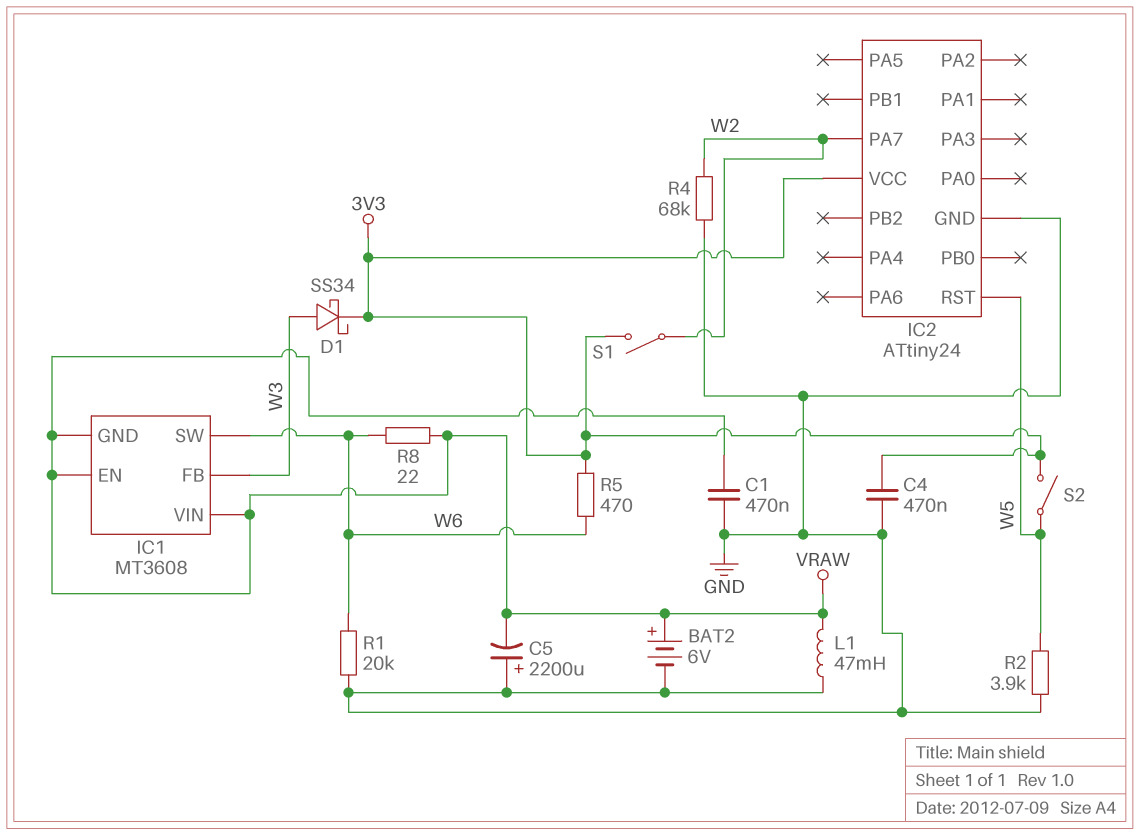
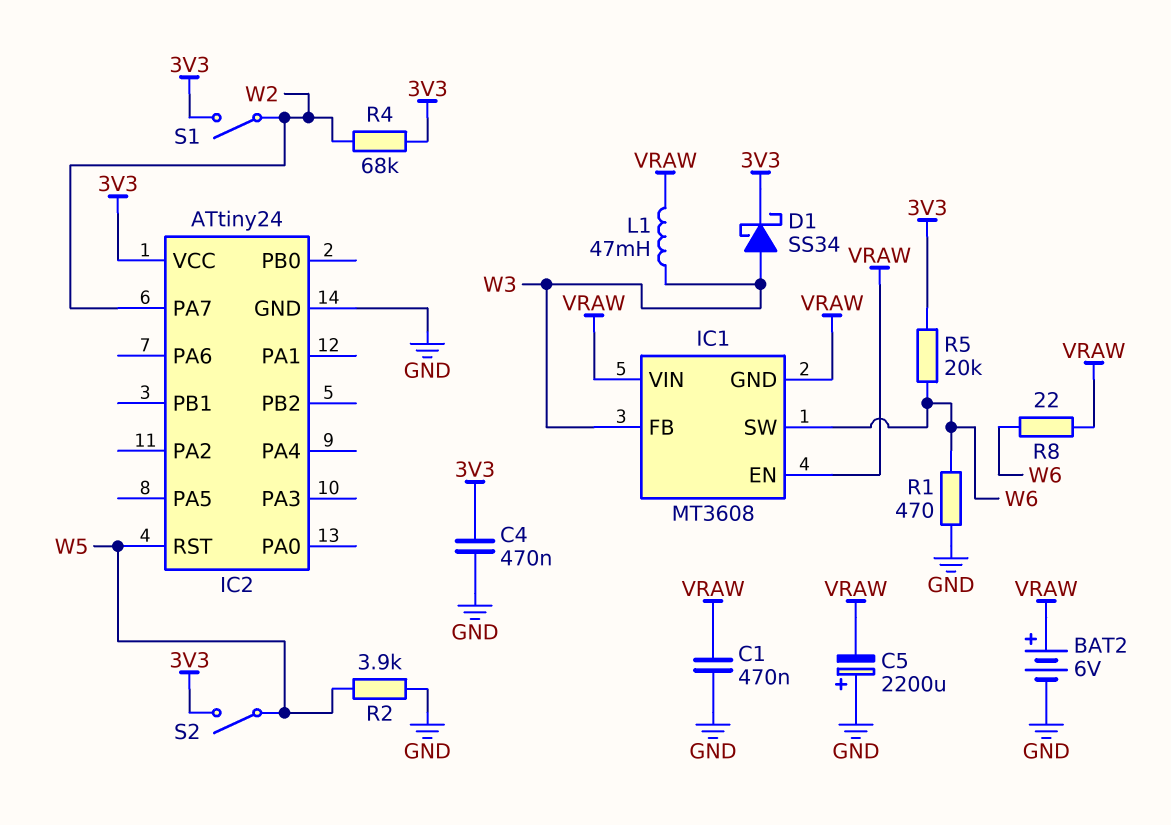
L1: 47mH (GND, VRAW) -> 47mH (VRAW, W3)
R1: 20k (GND, W6) -> 470 (GND, W6)
R4: 68k (GND, W2) -> 68k (3V3, W2)
R5: 470 (3V3, W6) -> 20k (3V3, W6)

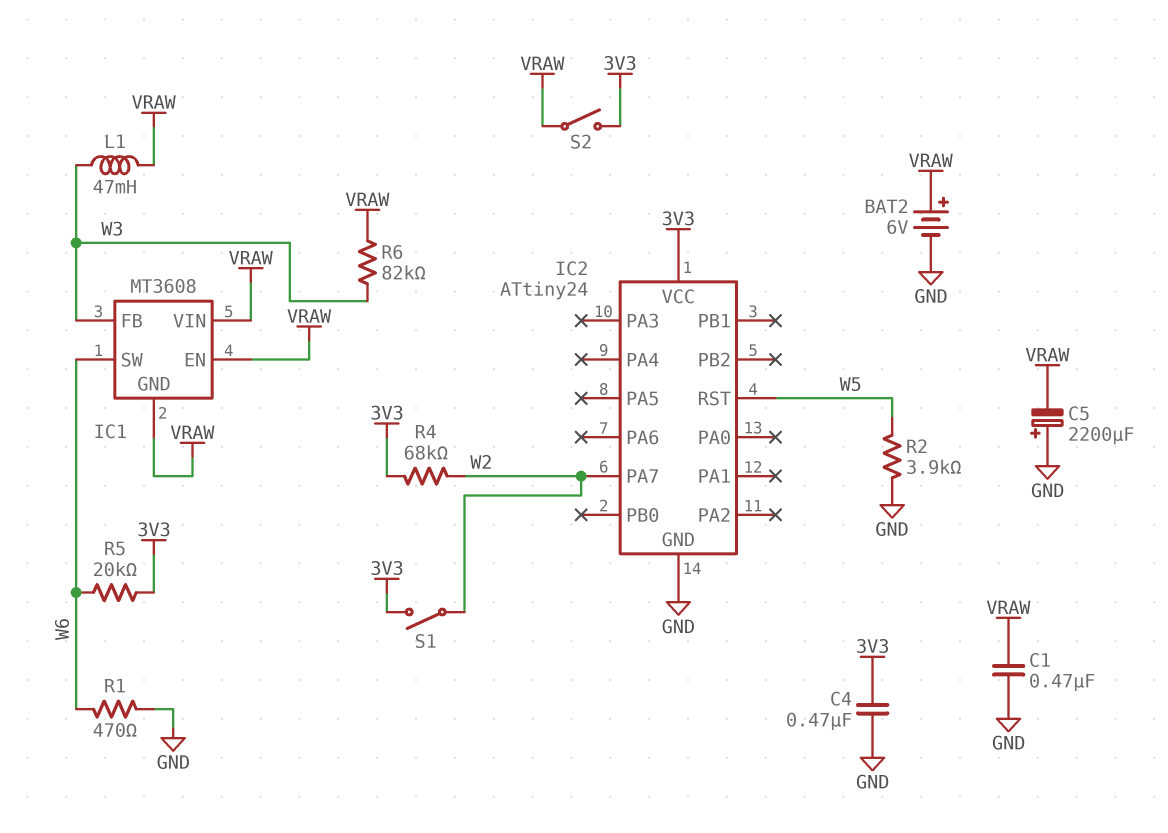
D1: schottky SS34 (A W3, K 3V3) -> none
R6: none -> 82k (VRAW, W3)
R8: 22 (VRAW, W6) -> none
S2: switch (3V3, W5) -> switch (3V3, VRAW)

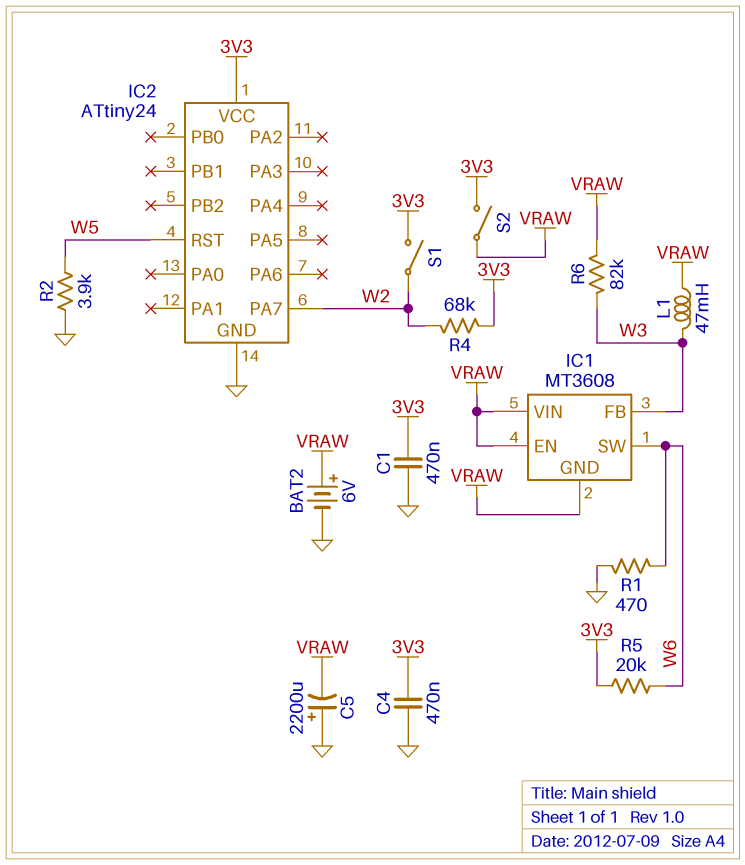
C1: 470nF (GND, VRAW) -> 470nF (3V3, GND)

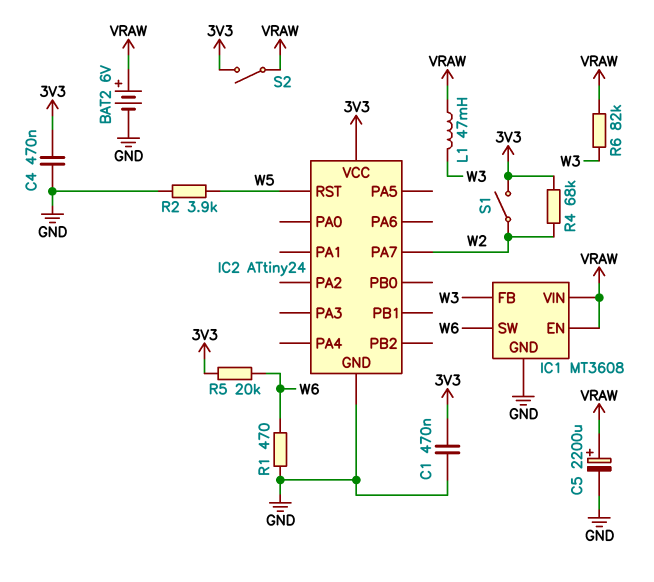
C5: 2200uF (plus GND, minus VRAW) -> 2200uF (plus VRAW, minus GND)
IC1 pin GND: VRAW -> GND

